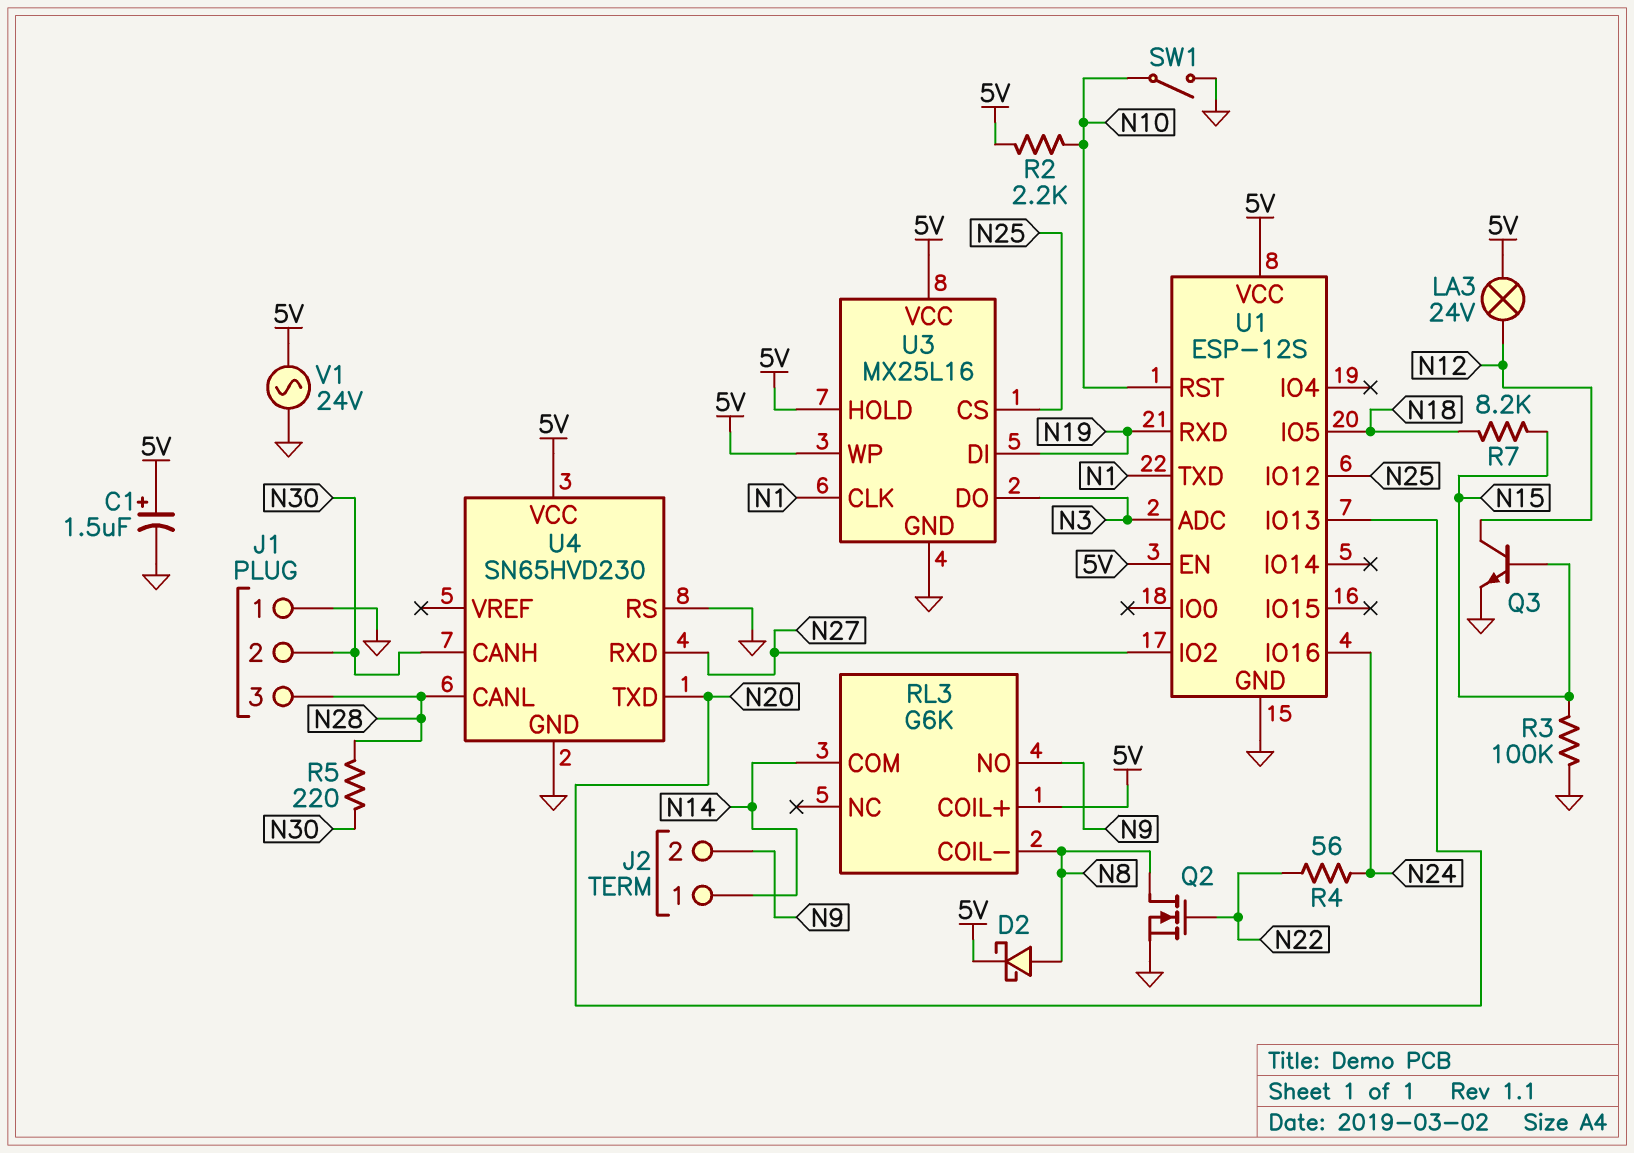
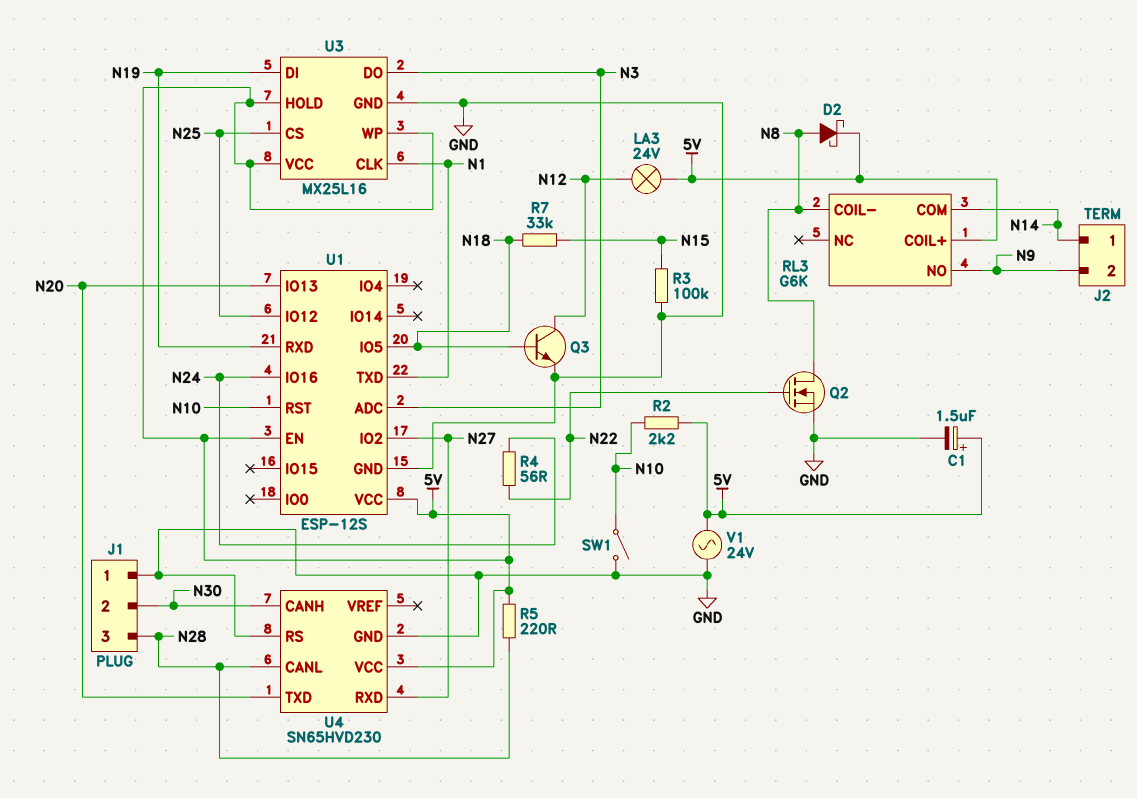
Q3: NPN (B N15, C N12, E GND) -> NPN (B N18, C N12, E GND)
R5: 220 (N28, N30) -> 220 (5V, N28)
R7: 8.2k (N15, N18) -> 33k (N15, N18)

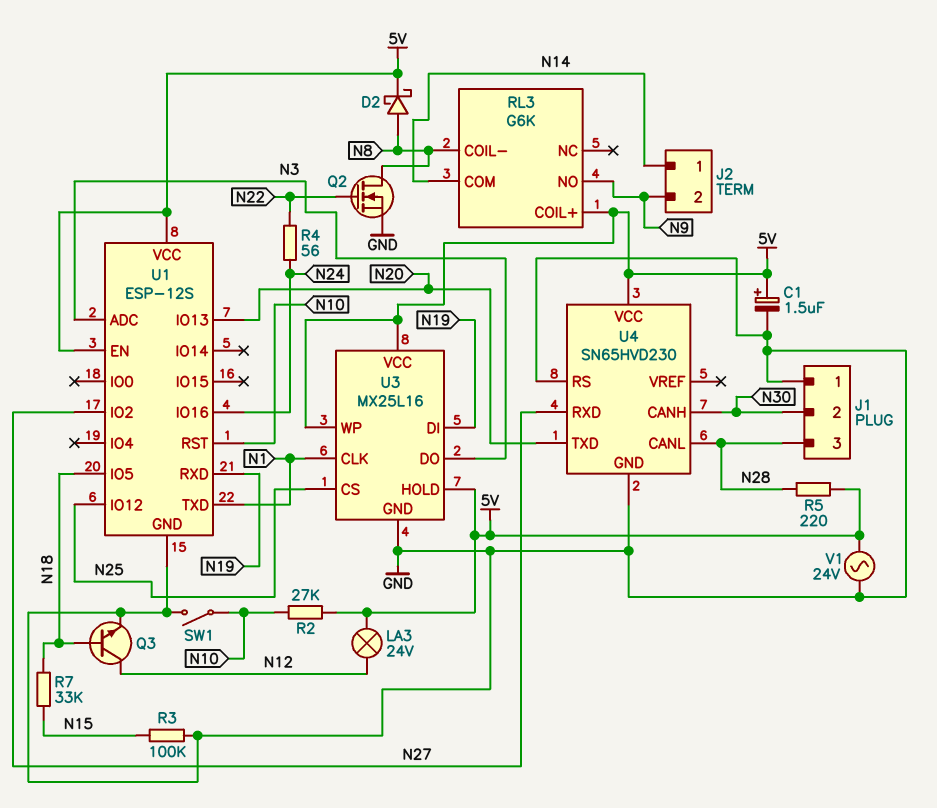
R2: 2.2k (5V, N10) -> 27k (5V, N10)

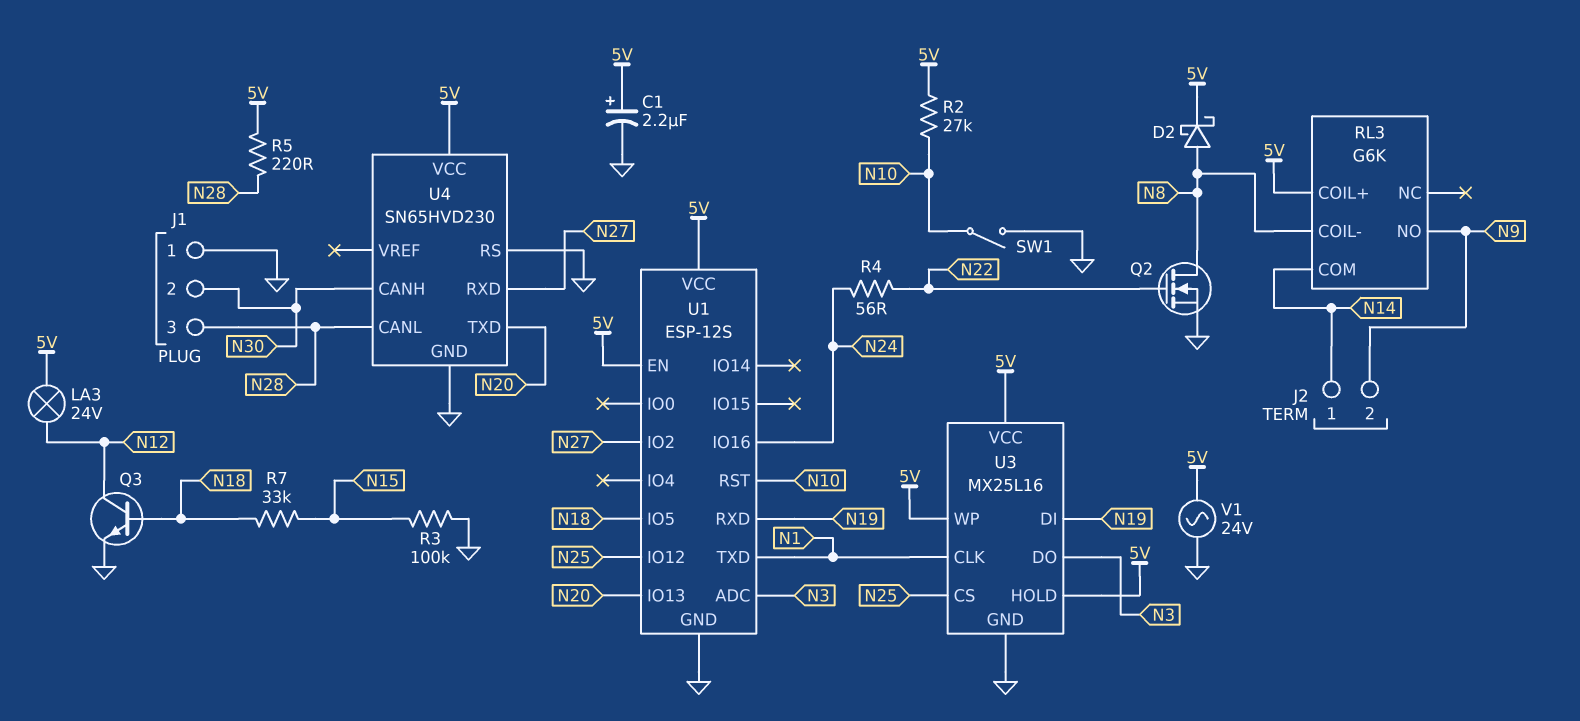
C1: 1.5uF (plus 5V, minus GND) -> 2.2uF (plus 5V, minus GND)

